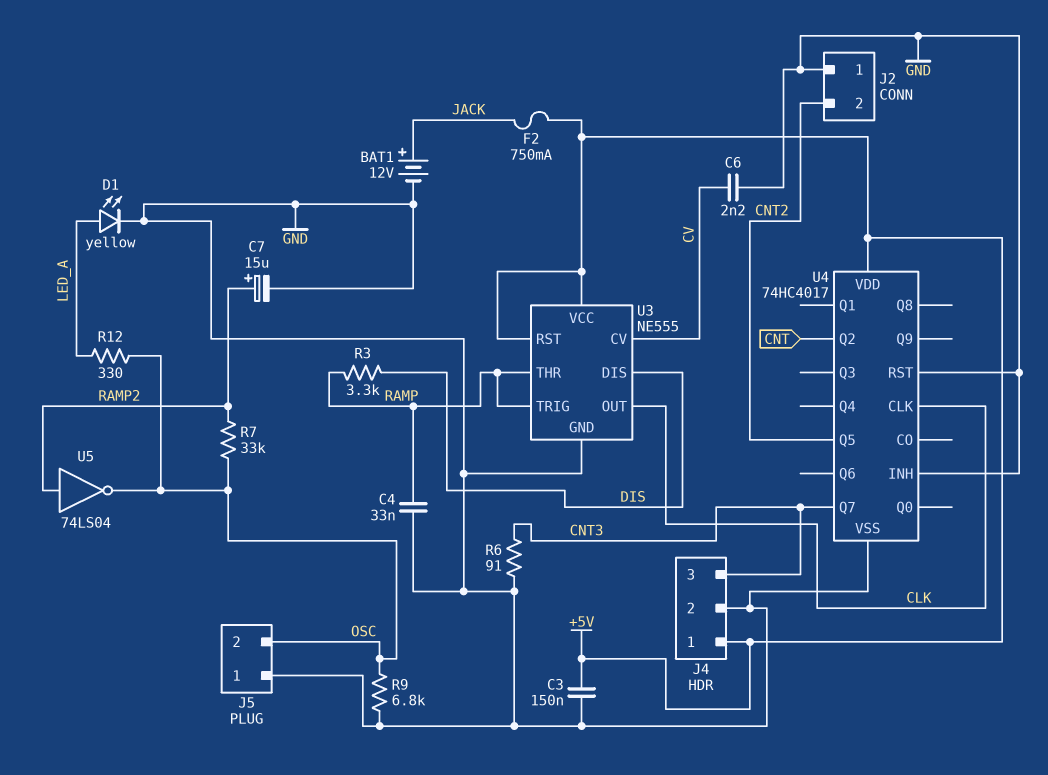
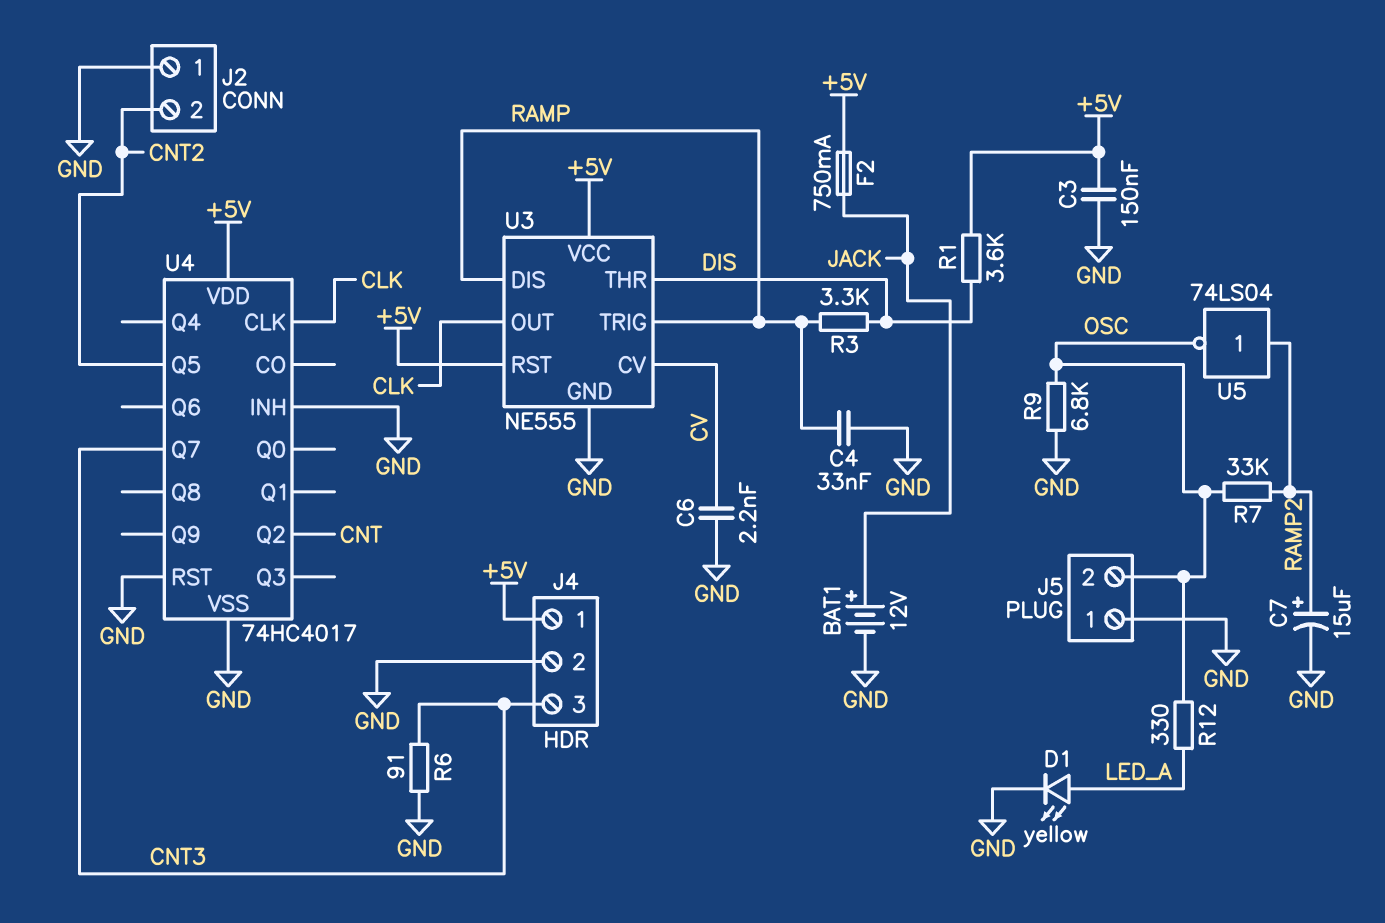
R1: none -> 3.6k (+5V, DIS)
U3 pin DIS: DIS -> RAMP
U3 pin THR: RAMP -> DIS

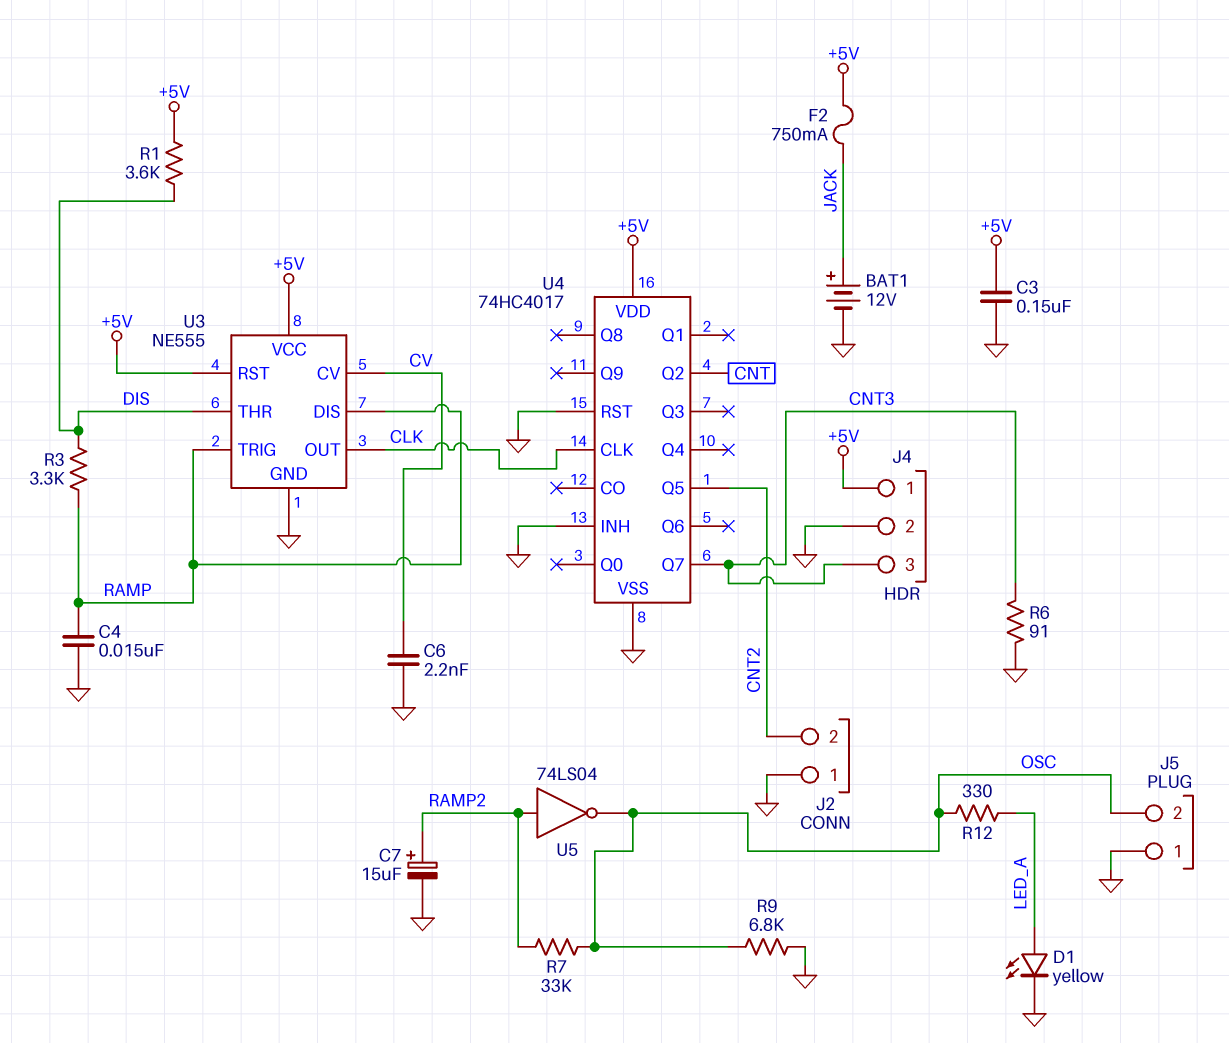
C4: 33nF (GND, RAMP) -> 15nF (GND, RAMP)

